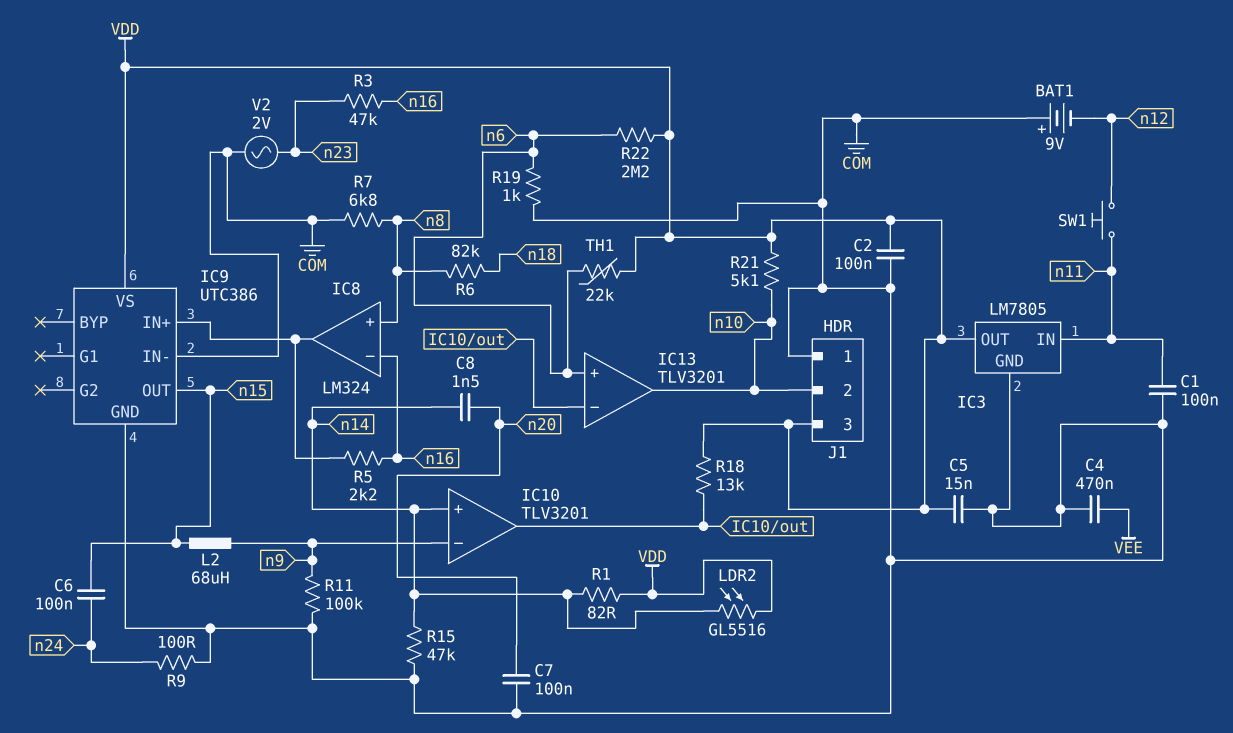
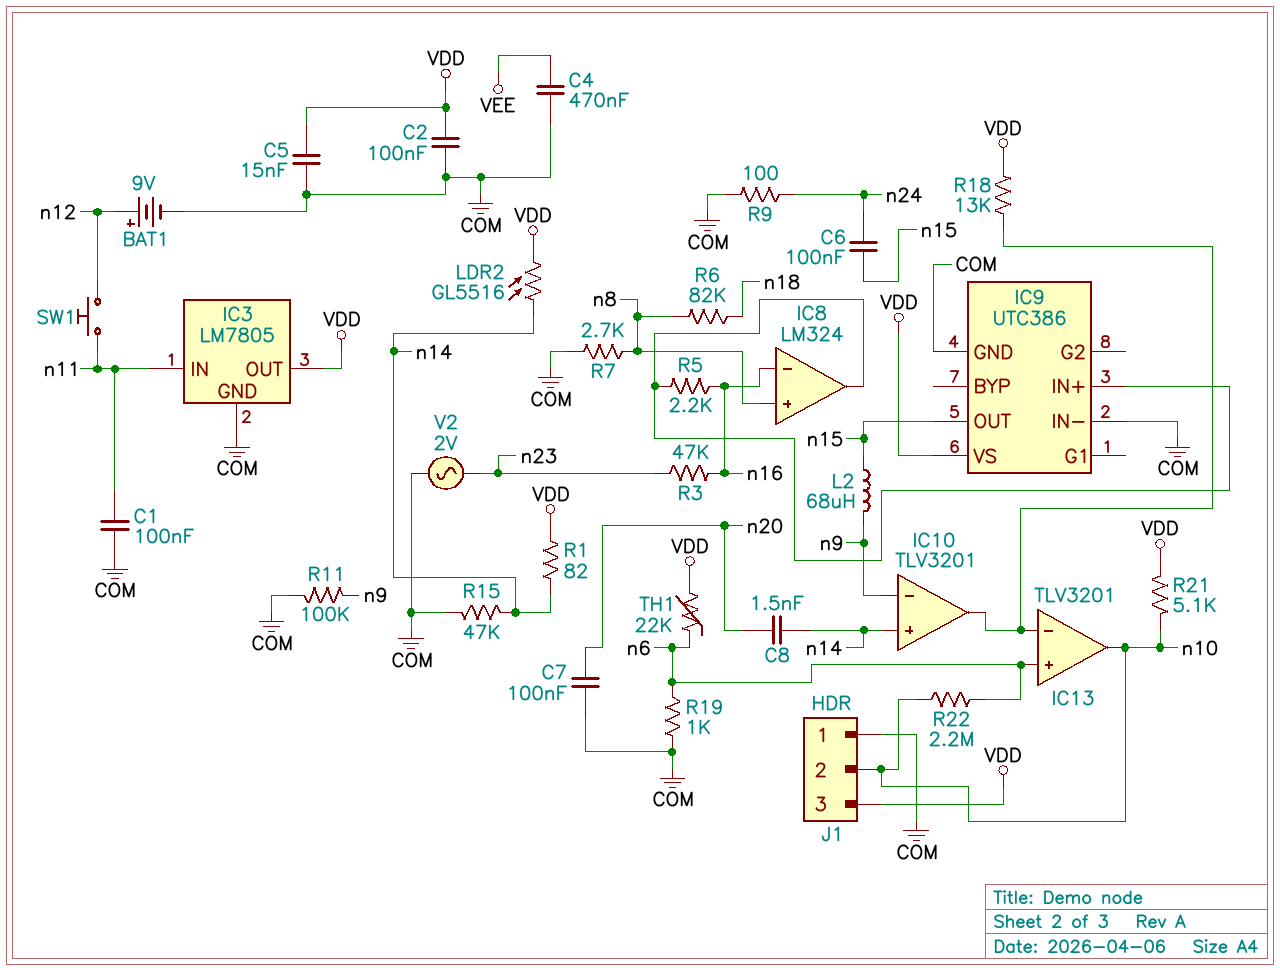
BAT1: 9V (plus COM, minus n12) -> 9V (plus n12, minus COM)
R7: 6.8k (COM, n8) -> 2.7k (COM, n8)
R22: 2.2M (VDD, n6) -> 2.2M (n6, n10)

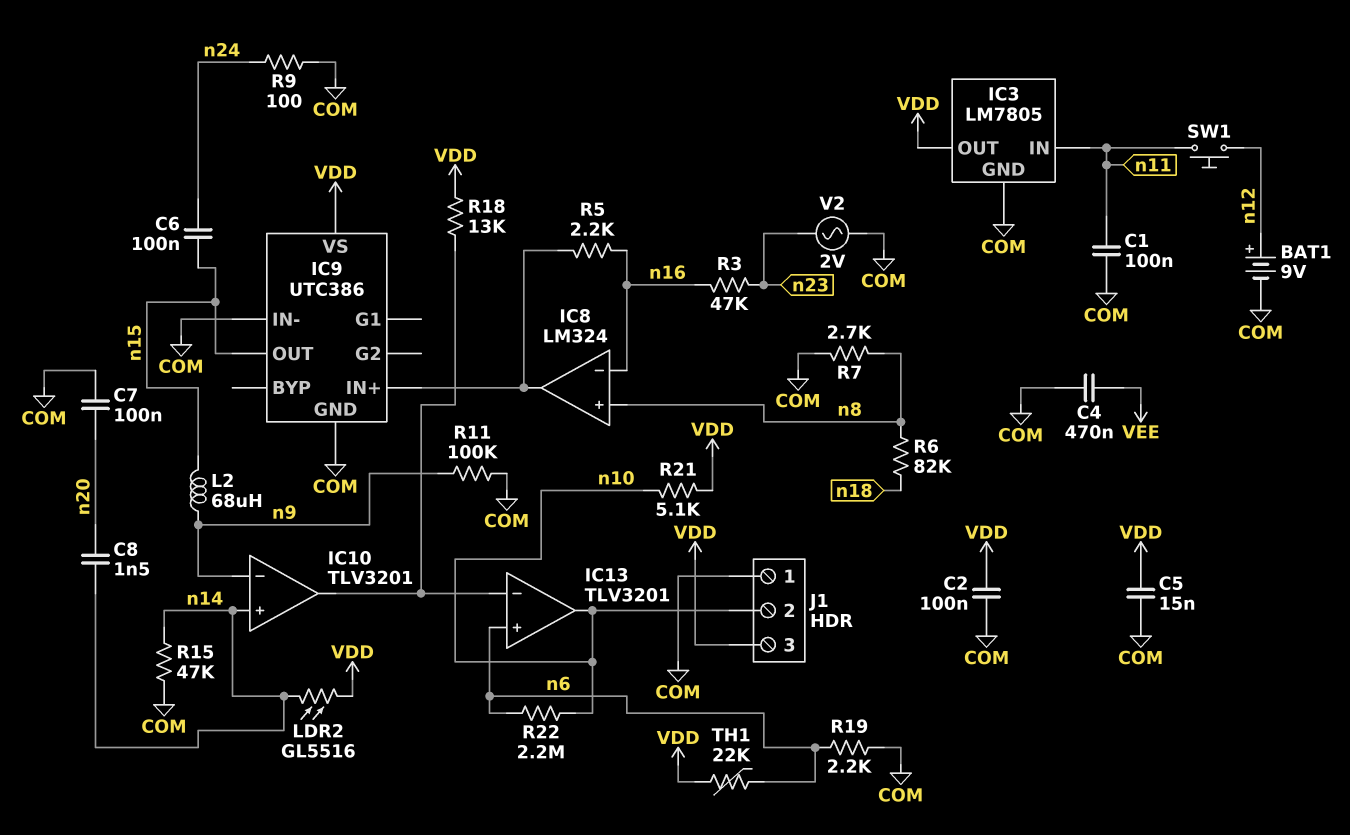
R1: 82 (VDD, n14) -> none
R19: 1k (COM, n6) -> 2.2k (COM, n6)

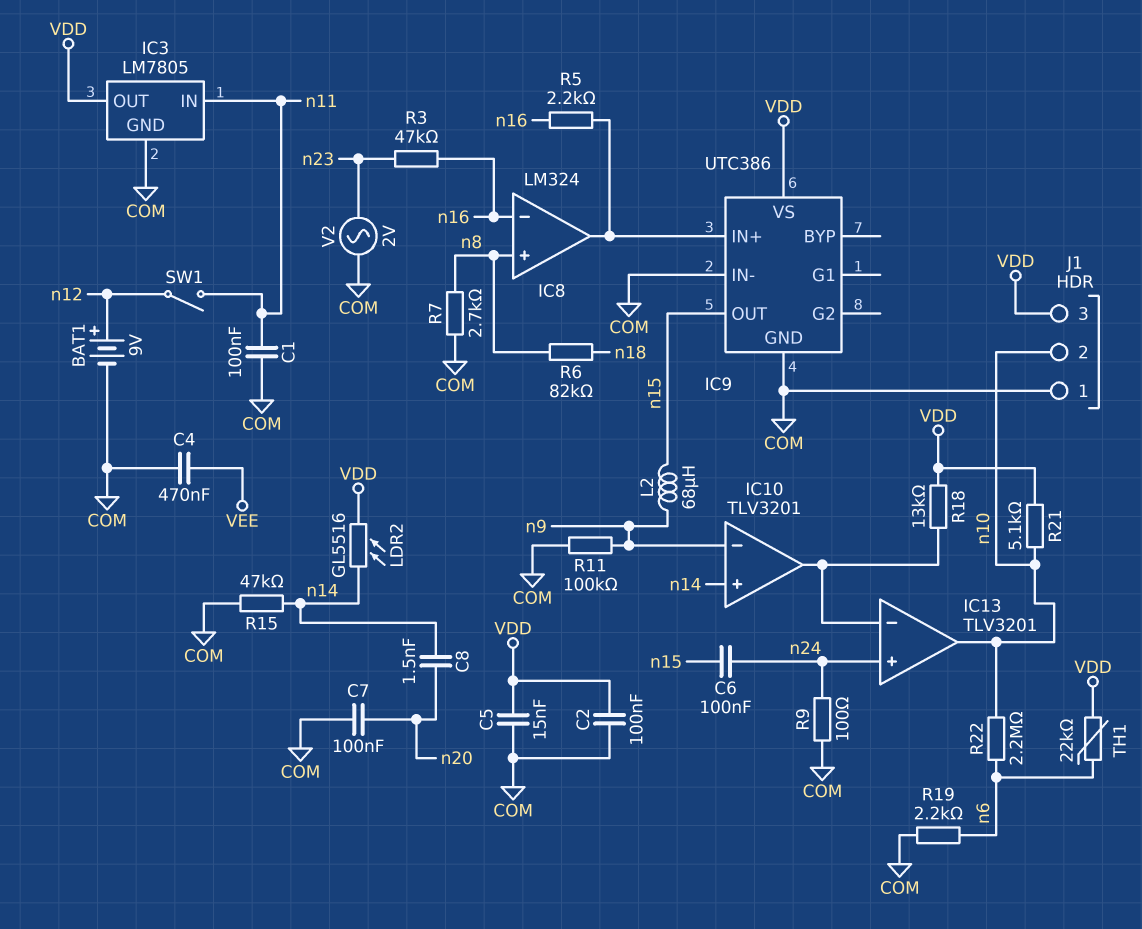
IC13 pin in+: n6 -> n24
SW1: button (n11, n12) -> switch (n11, n12)

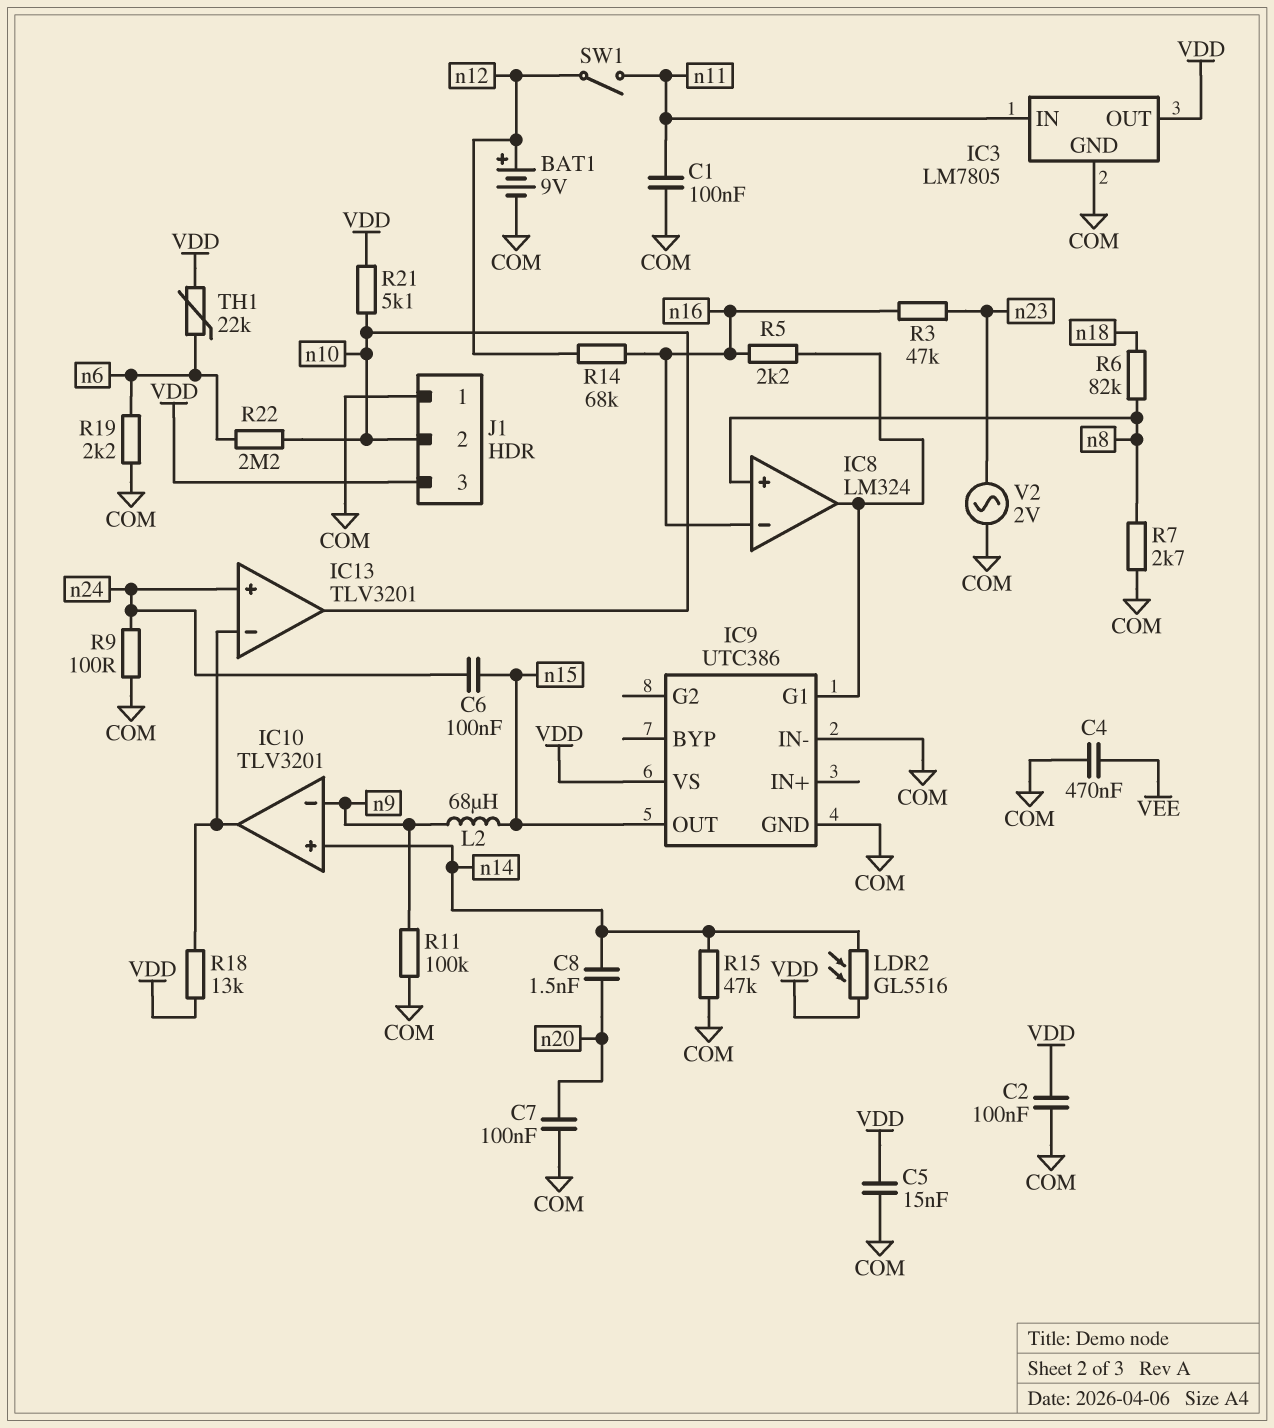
IC9 pin G1: none -> IC8/out
IC9 pin IN+: IC8/out -> none
R14: none -> 68k (n12, n16)

